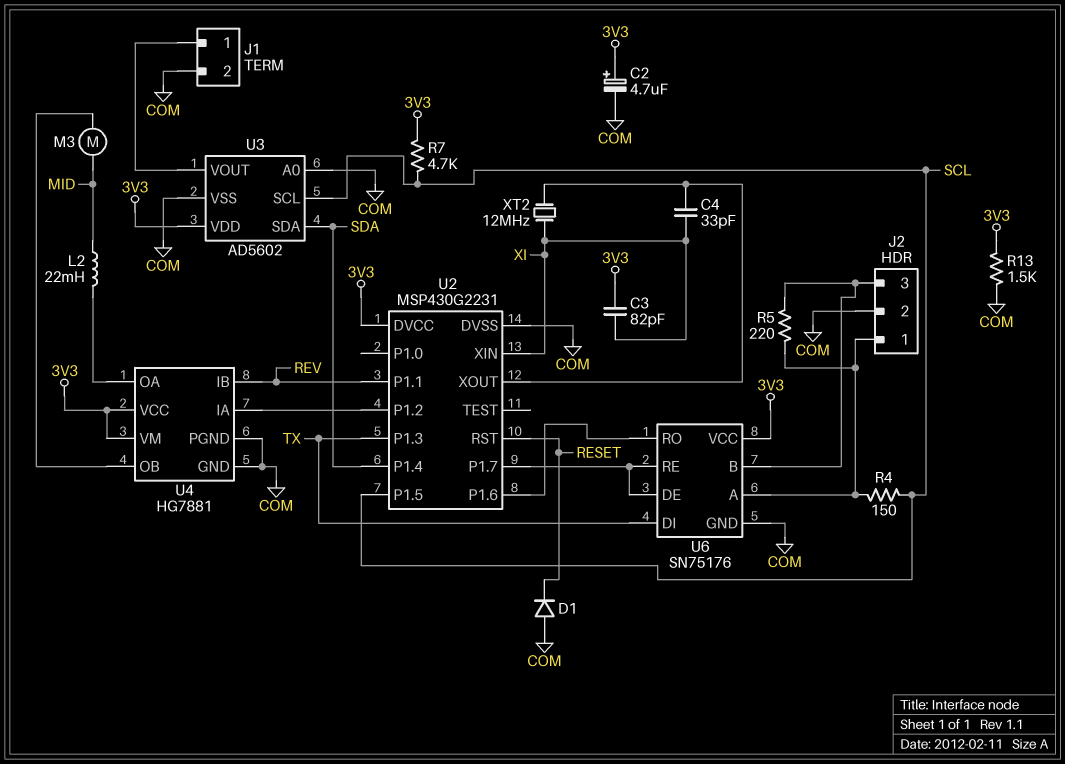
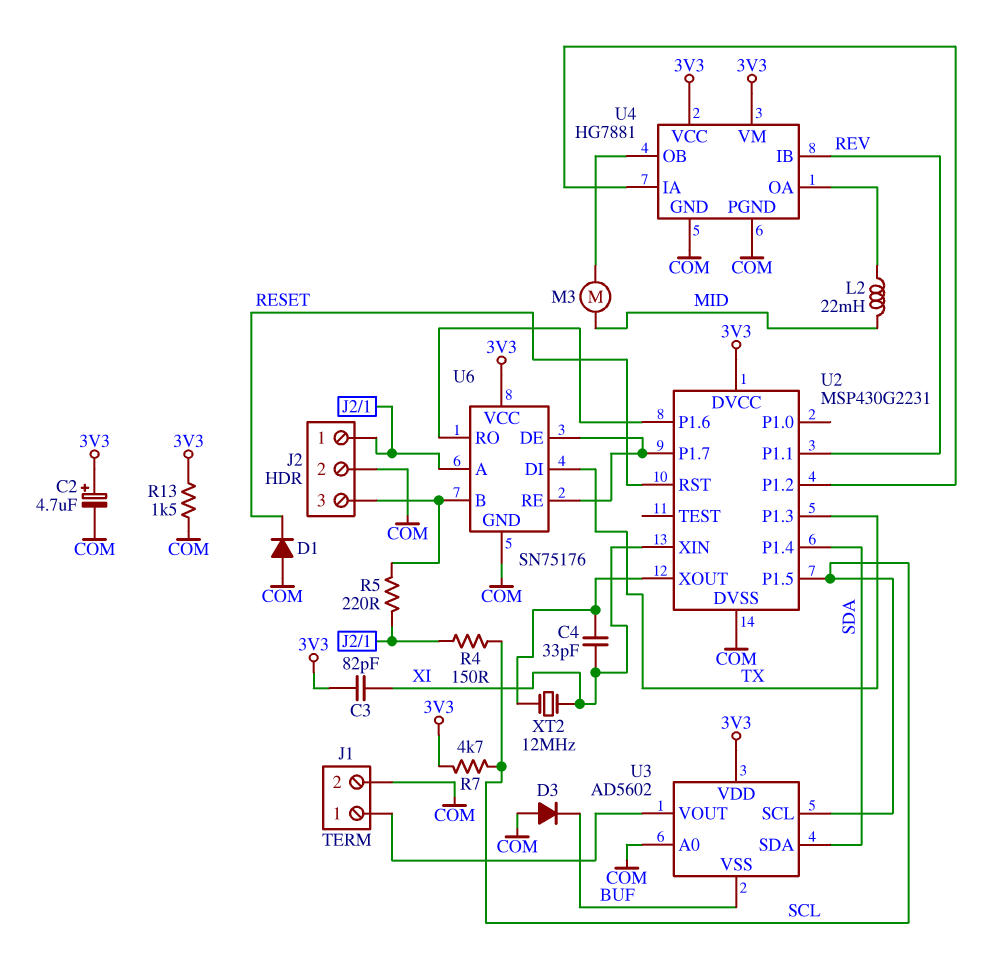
D3: none -> diode (A COM, K BUF)
U3 pin VSS: COM -> BUF

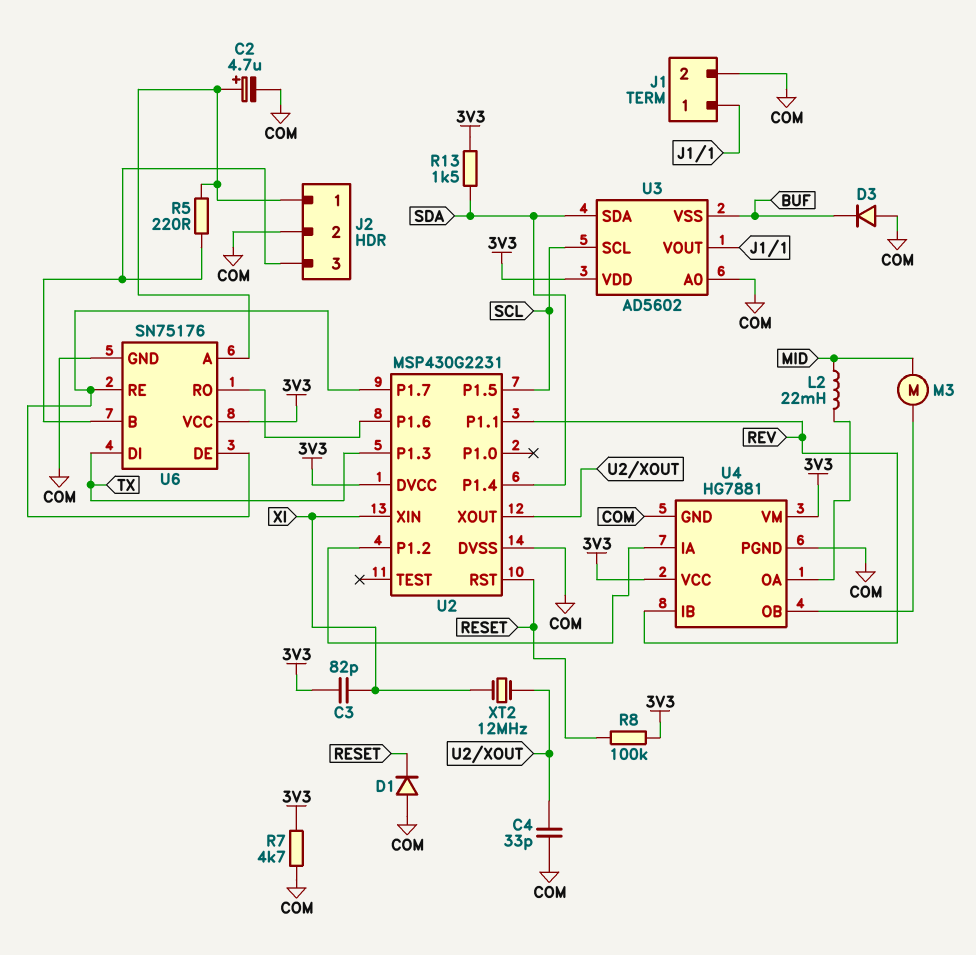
C2: 4.7uF (plus 3V3, minus COM) -> 4.7uF (plus J2/1, minus COM)
C4: 33pF (U2/XOUT, XI) -> 33pF (COM, U2/XOUT)
R4: 150 (J2/1, SCL) -> none
R7: 4.7k (3V3, SCL) -> 4.7k (3V3, COM)
R8: none -> 100k (3V3, RESET)
R13: 1.5k (3V3, COM) -> 1.5k (3V3, SDA)

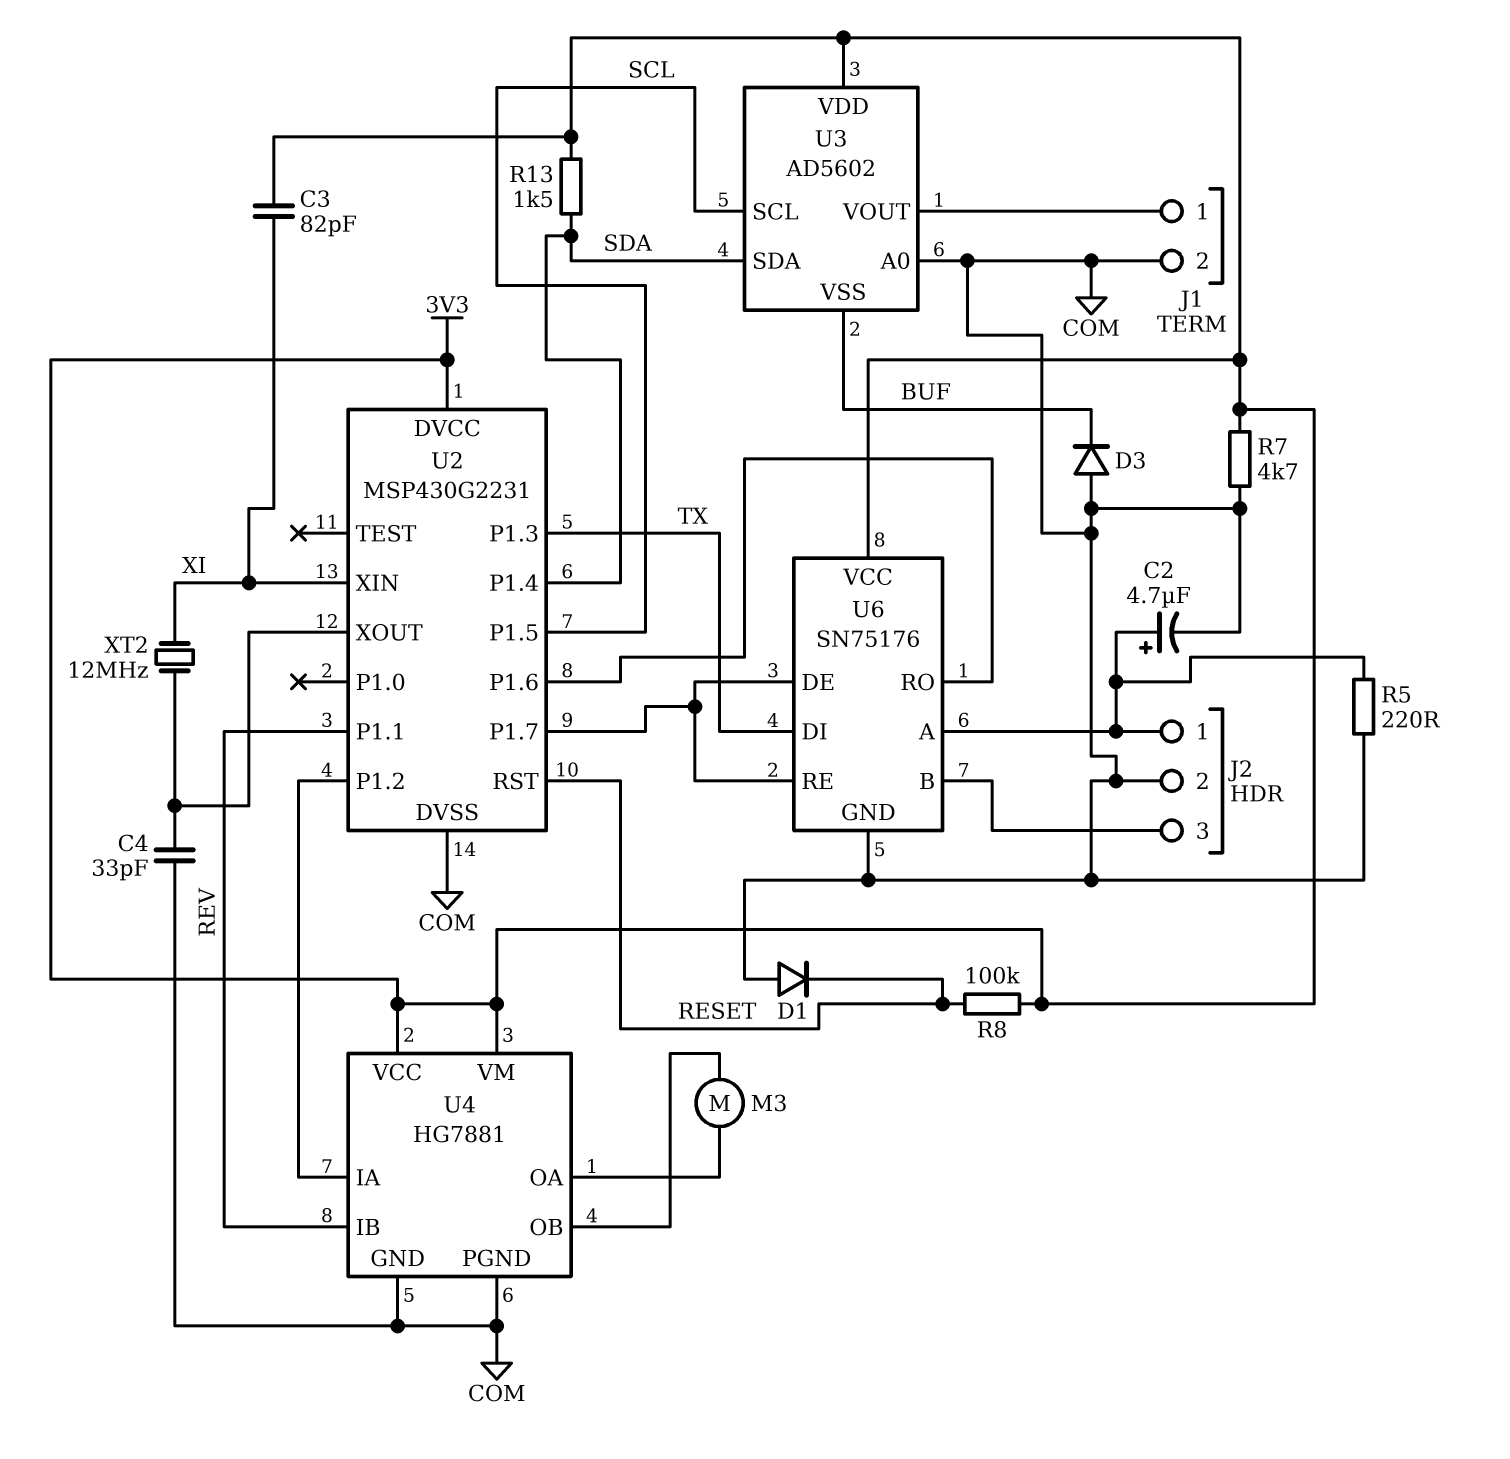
L2: 22mH (MID, U4/OA) -> none
M3: motor (MID, U4/OB) -> motor (U4/OA, U4/OB)
R5: 220 (J2/1, J2/3) -> 220 (COM, J2/1)

